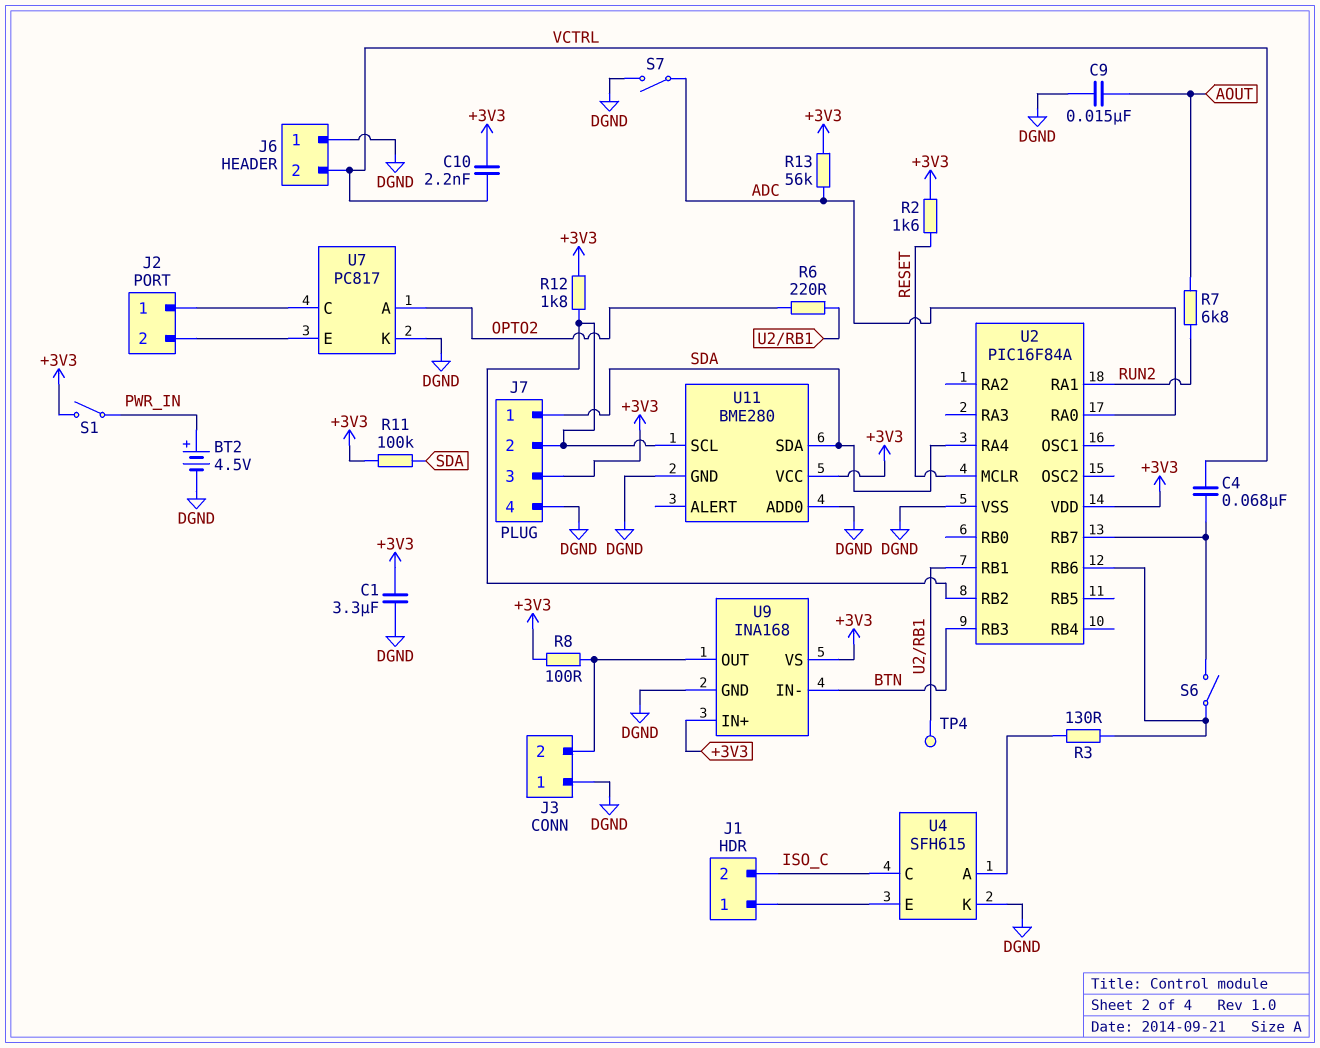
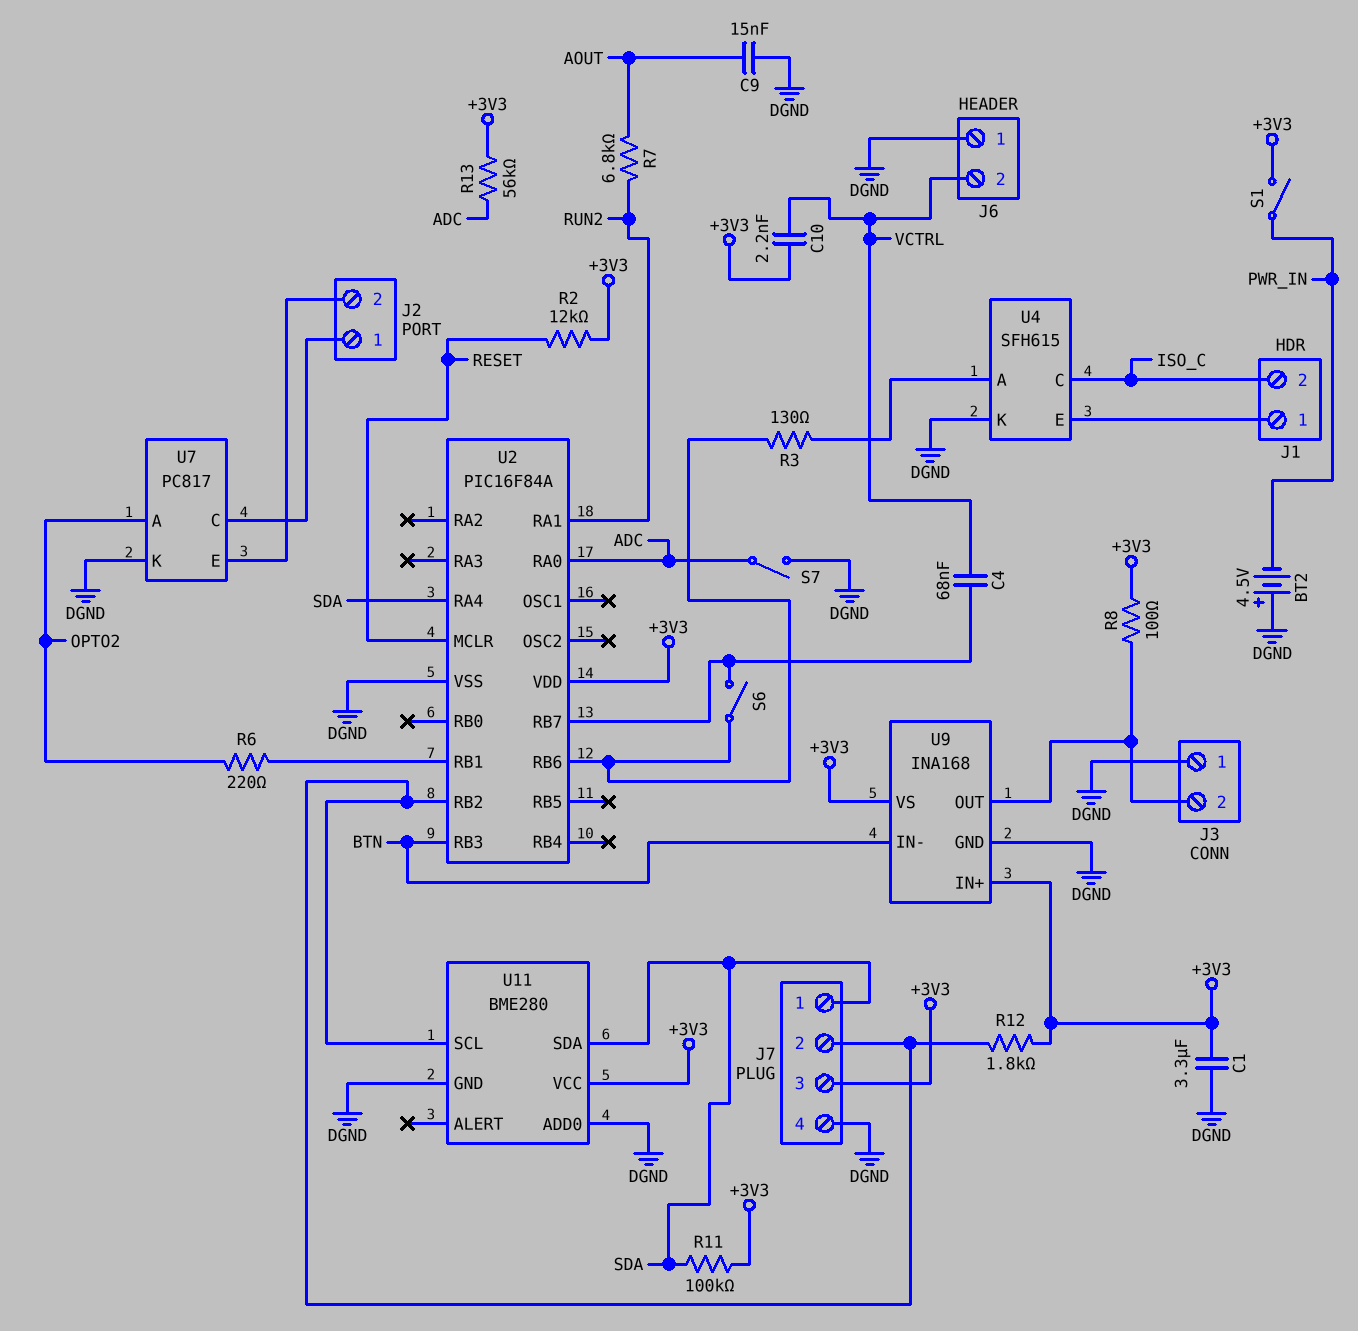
BT2: 4.5V (plus PWR_IN, minus DGND) -> 4.5V (plus DGND, minus PWR_IN)
R2: 1.6k (+3V3, RESET) -> 12k (+3V3, RESET)
TP4: test point (U2/RB1) -> none

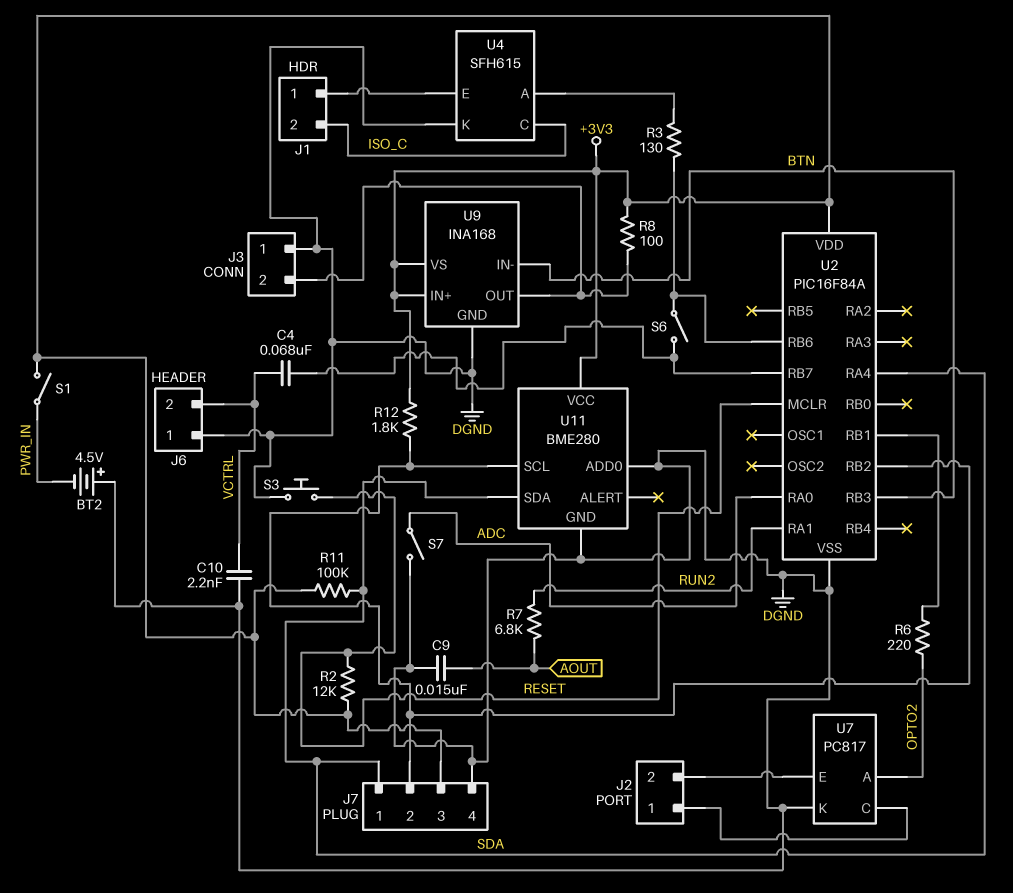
C1: 3.3uF (+3V3, DGND) -> none
C10: 2.2nF (+3V3, VCTRL) -> 2.2nF (DGND, VCTRL)
R13: 56k (+3V3, ADC) -> none
S3: none -> button (DGND, RESET)

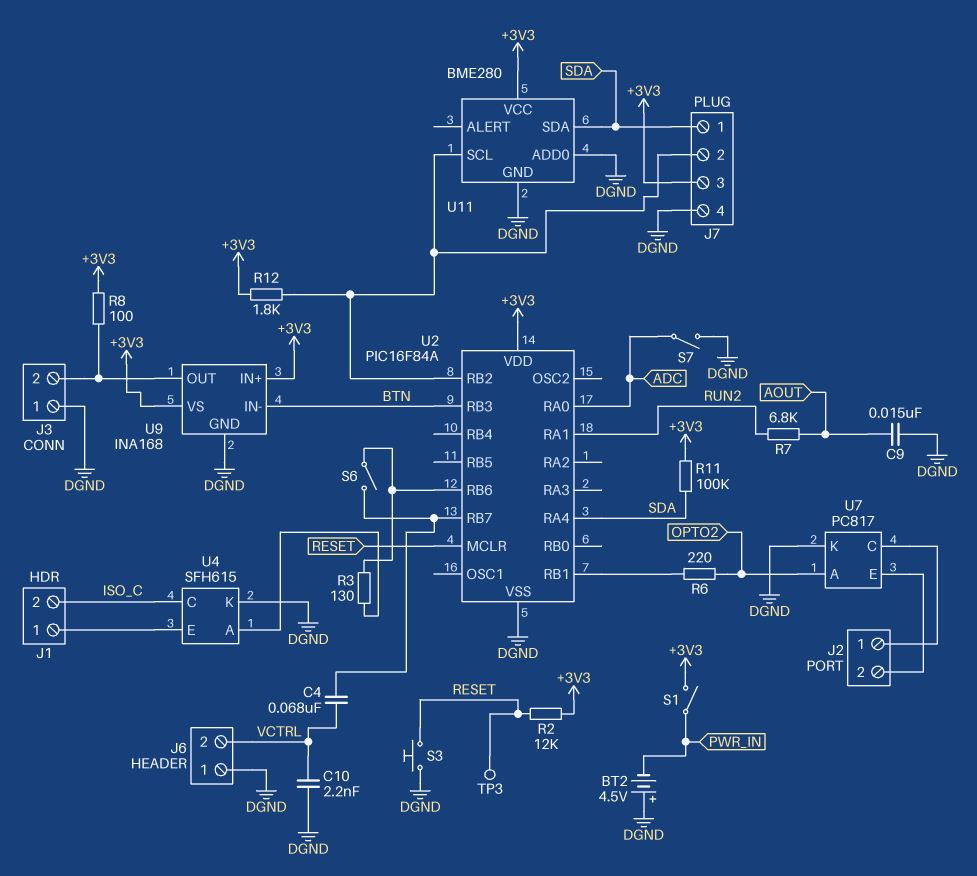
TP3: none -> test point (RESET)

